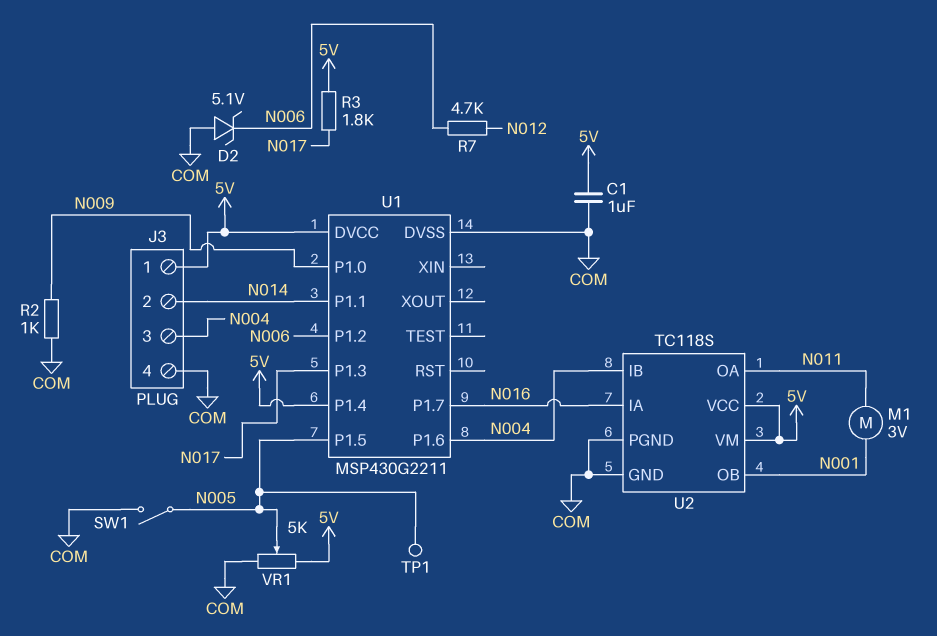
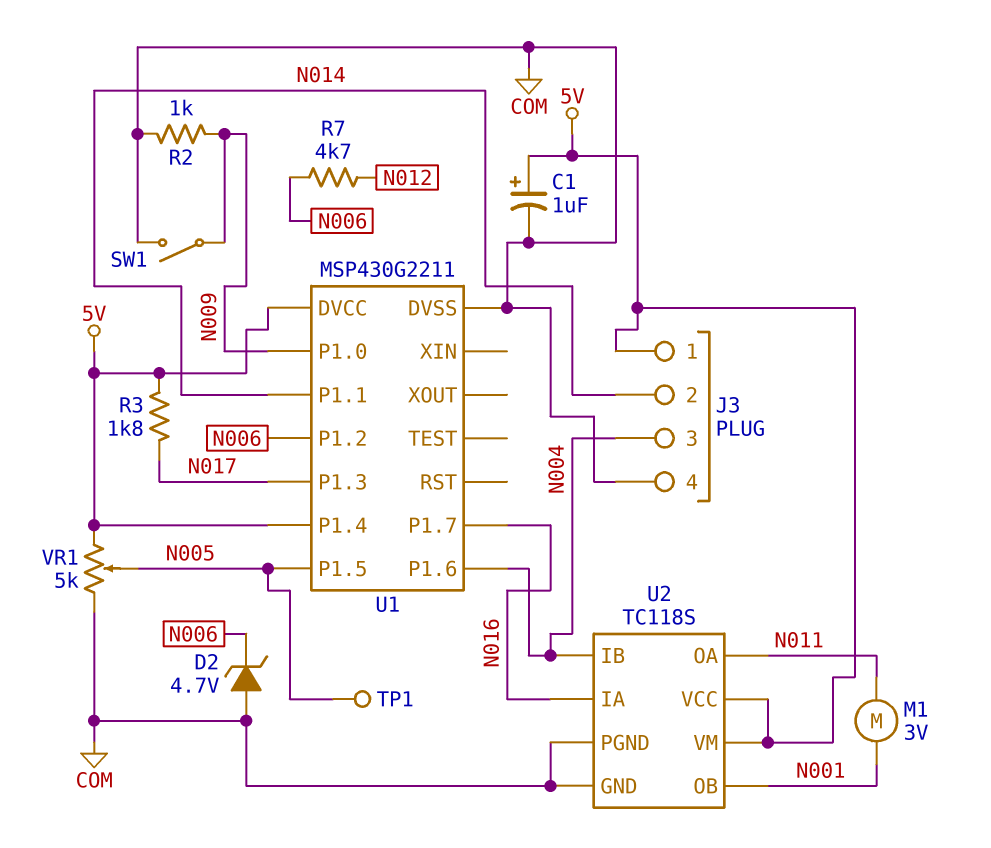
C1: 1uF (5V, COM) -> 1uF (plus 5V, minus COM)
D2: zener 5.1V (A COM, K N006) -> zener 4.7V (A COM, K N006)
SW1: switch (COM, N005) -> switch (COM, N009)

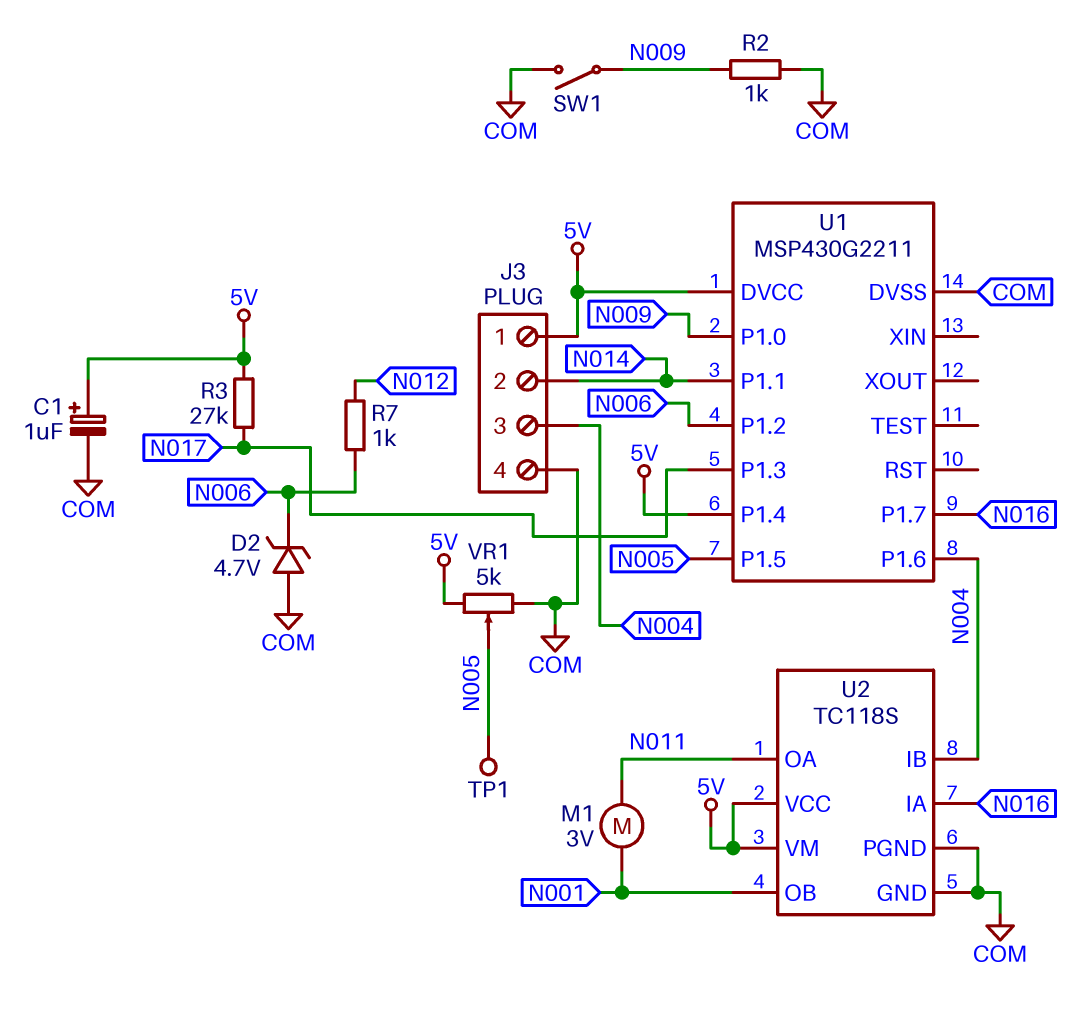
R3: 1.8k (5V, N017) -> 27k (5V, N017)
R7: 4.7k (N006, N012) -> 1k (N006, N012)

